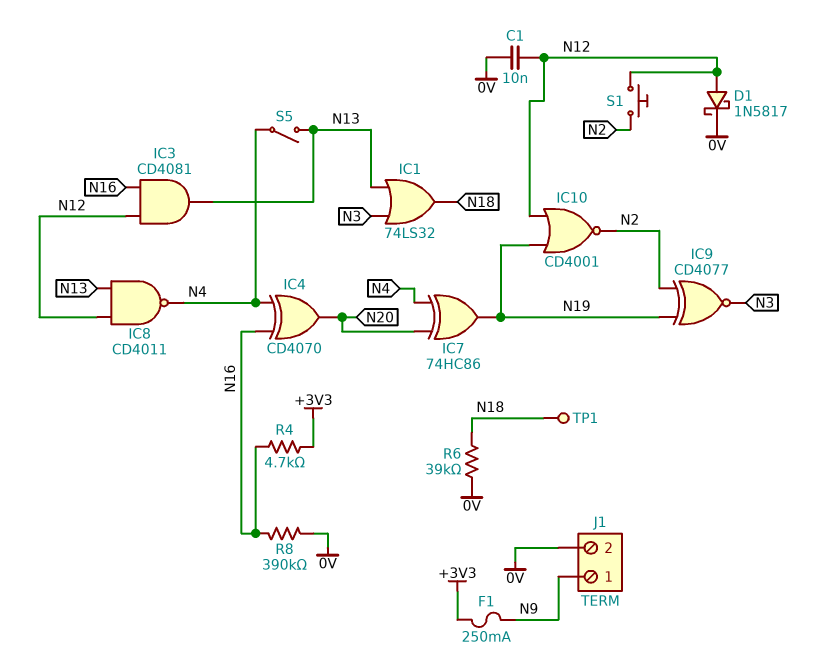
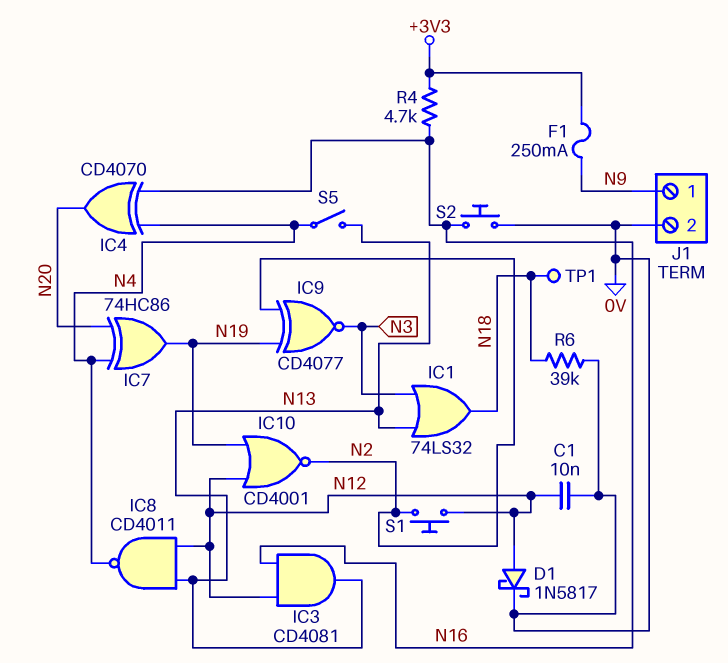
R8: 390k (0V, N16) -> none
S2: none -> button (0V, N16)

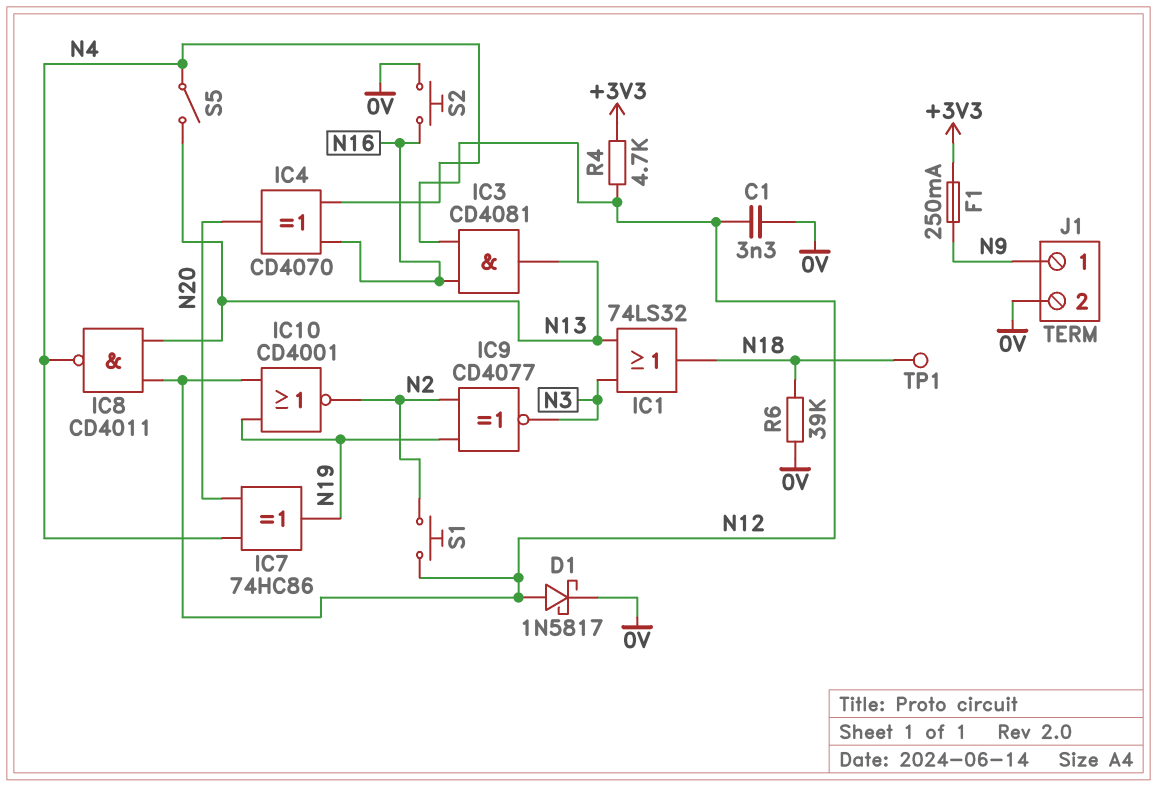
C1: 10nF (0V, N12) -> 3.3nF (0V, N12)
R4: 4.7k (+3V3, N16) -> 4.7k (+3V3, N12)

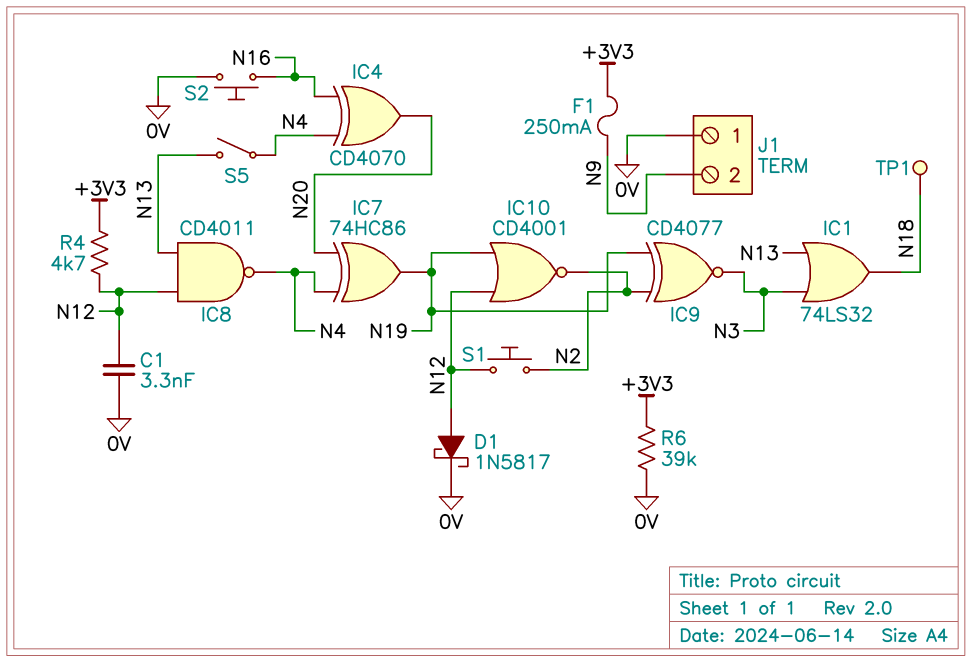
IC3: AND CD4081 (in N12, in N16, out N13) -> none
J1 pin 1: N9 -> 0V
J1 pin 2: 0V -> N9
R6: 39k (0V, N18) -> 39k (+3V3, 0V)

